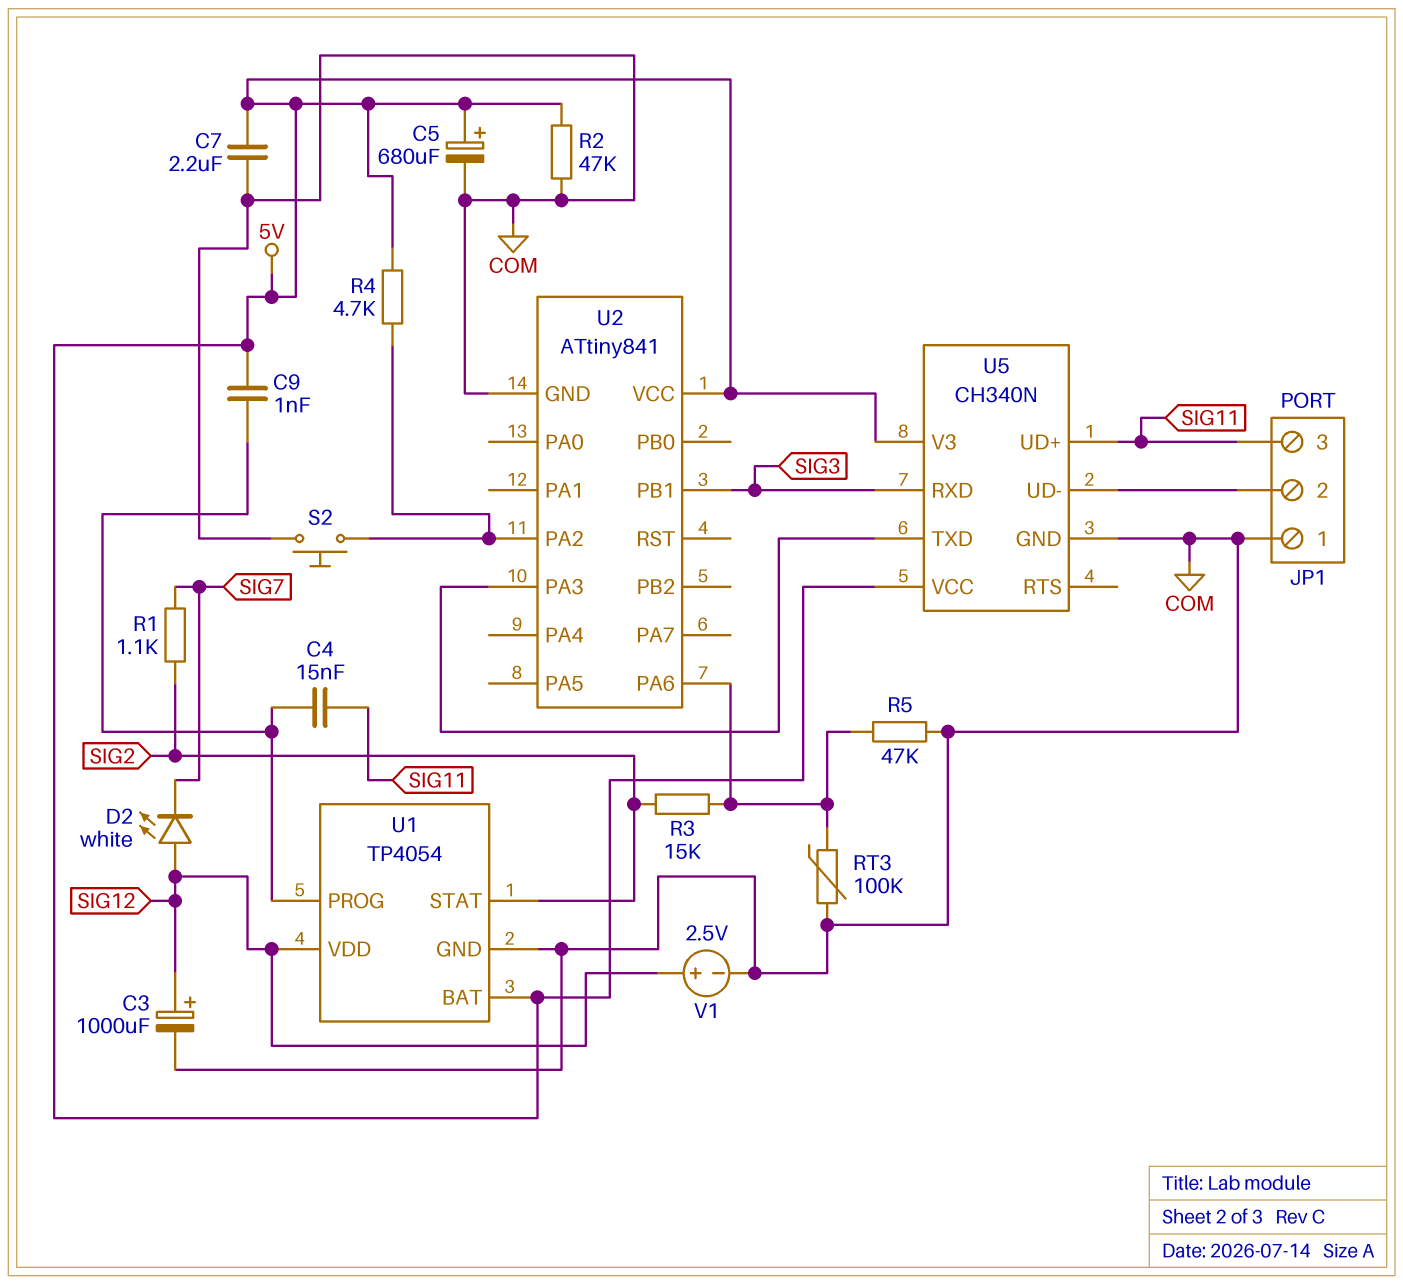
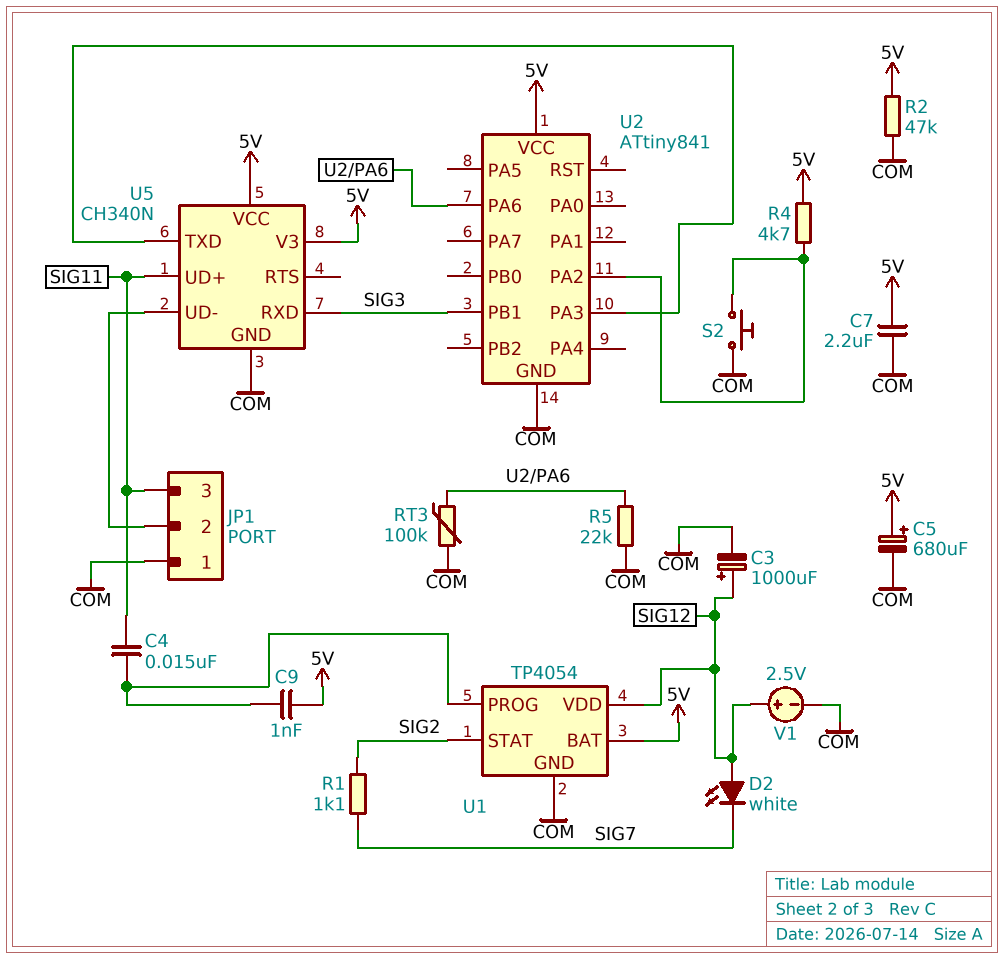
R3: 15k (SIG2, U2/PA6) -> none
R5: 47k (COM, U2/PA6) -> 22k (COM, U2/PA6)

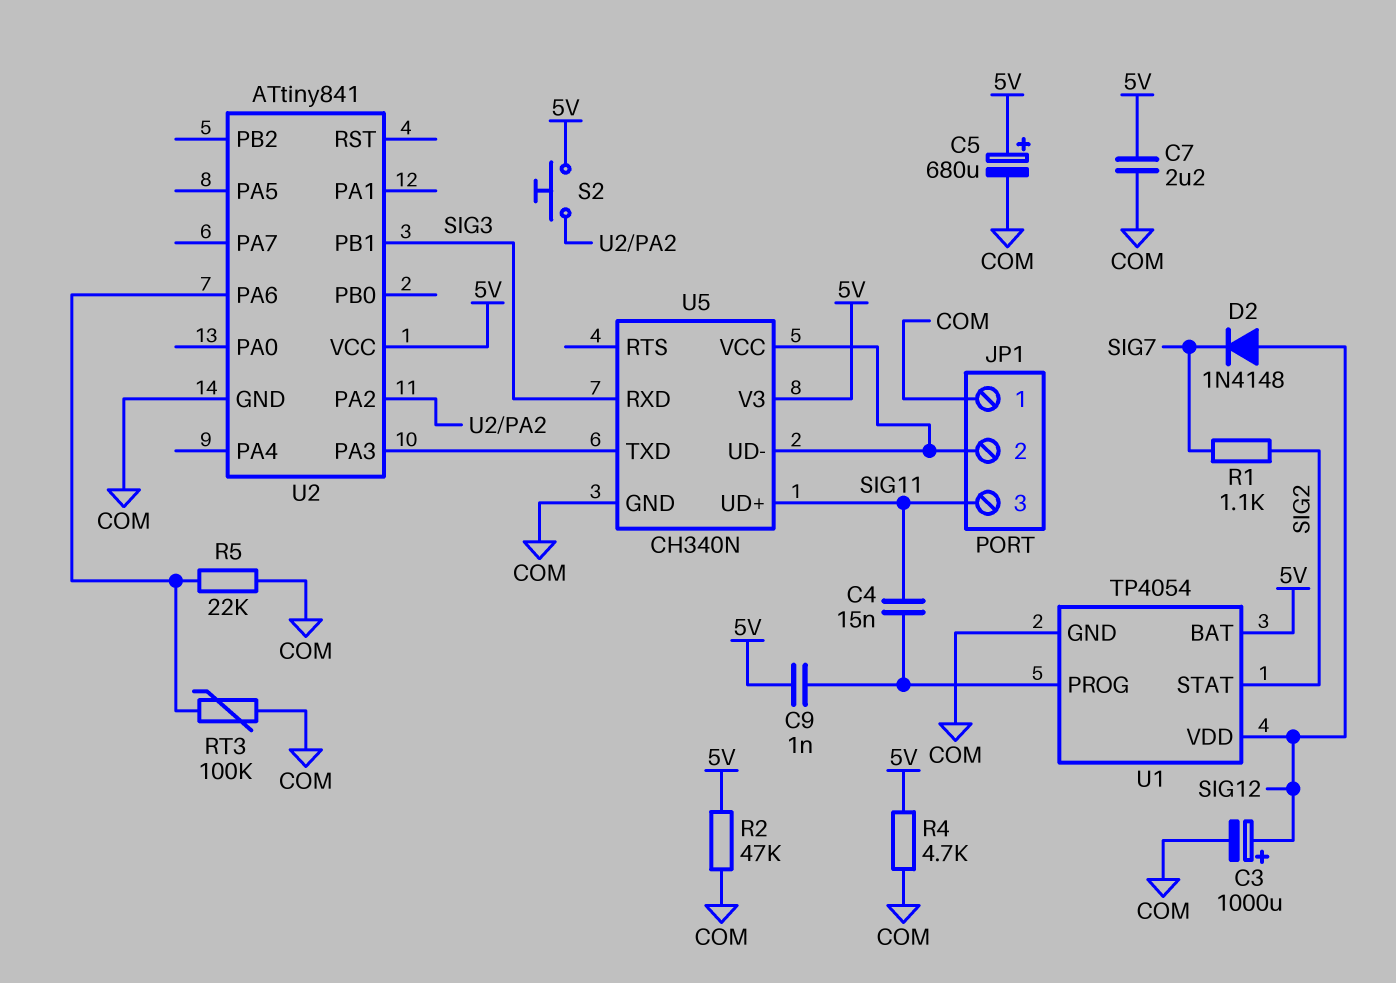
D2: LED white (A SIG12, K SIG7) -> diode 1N4148 (A SIG12, K SIG7)
R4: 4.7k (5V, U2/PA2) -> 4.7k (5V, COM)
S2: button (COM, U2/PA2) -> button (5V, U2/PA2)
U5 pin VCC: 5V -> JP1/2
V1: 2.5V (plus SIG12, minus COM) -> none

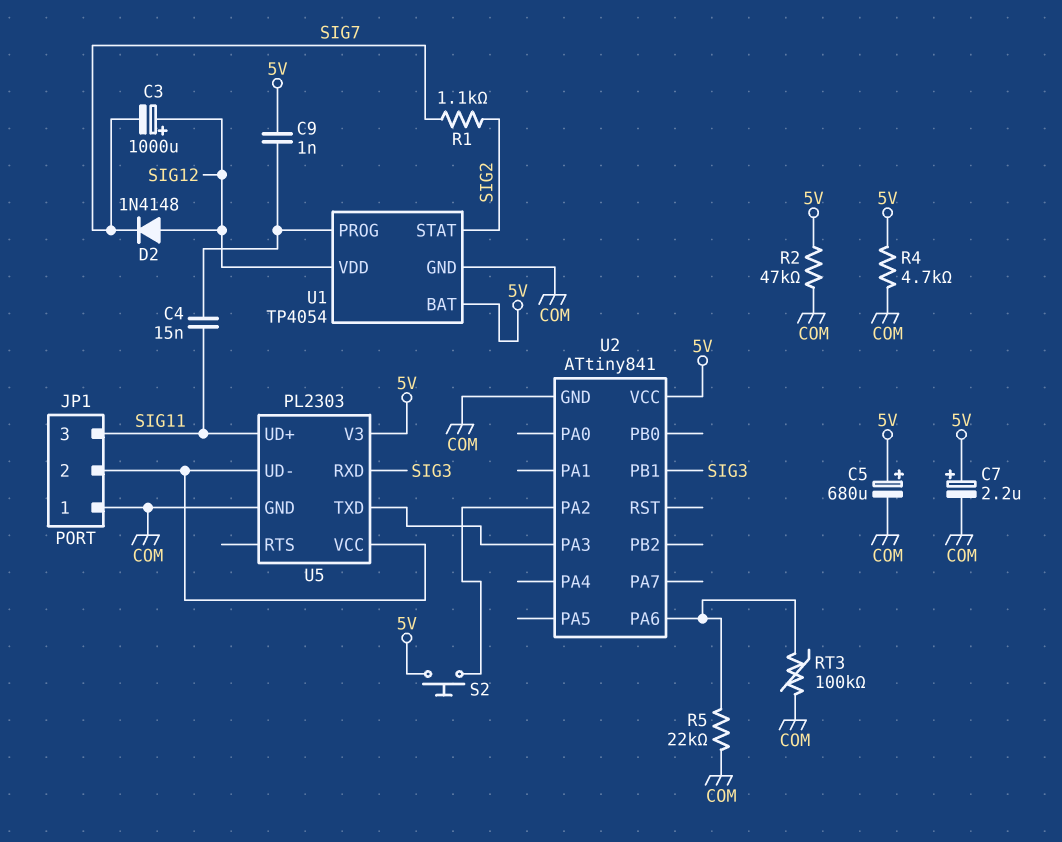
C3: 1000uF (plus SIG12, minus COM) -> 1000uF (plus SIG12, minus SIG7)
C7: 2.2uF (5V, COM) -> 2.2uF (plus 5V, minus COM)
U5: CH340N -> PL2303

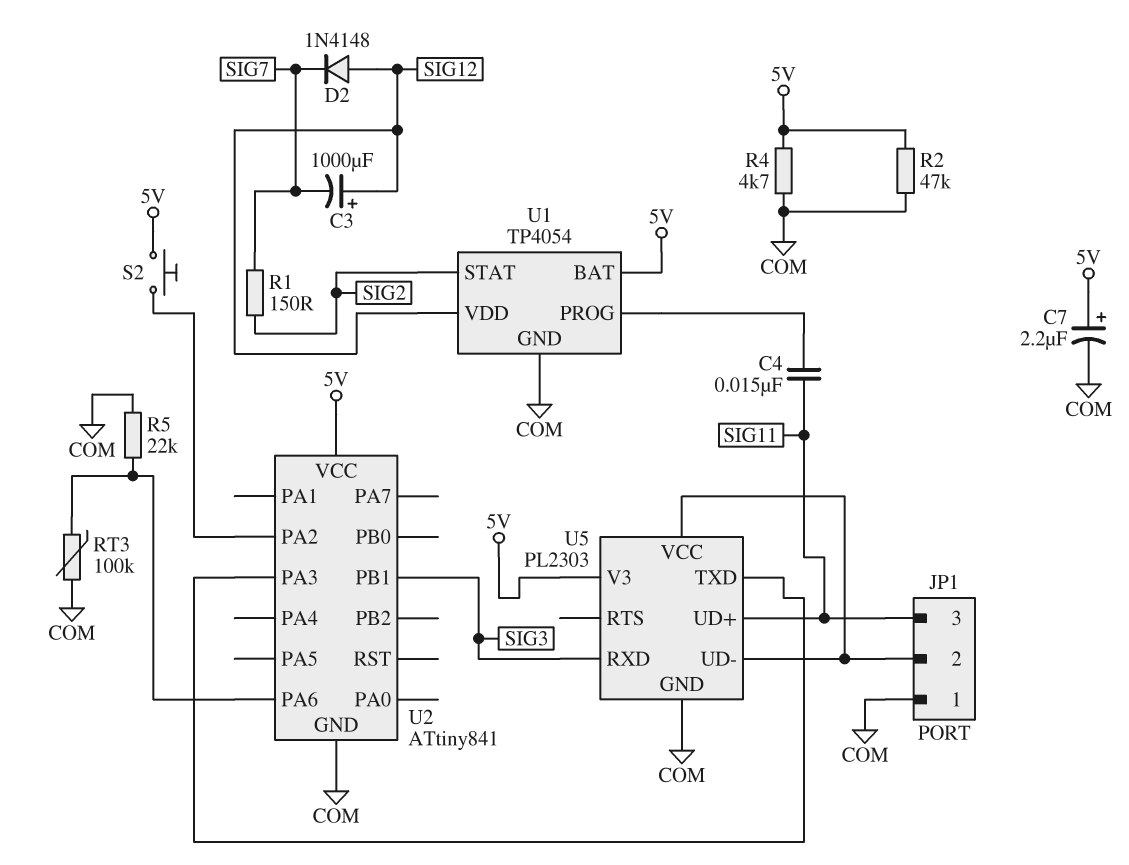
C5: 680uF (plus 5V, minus COM) -> none
C9: 1nF (5V, U1/PROG) -> none
R1: 1.1k (SIG2, SIG7) -> 150 (SIG2, SIG7)

